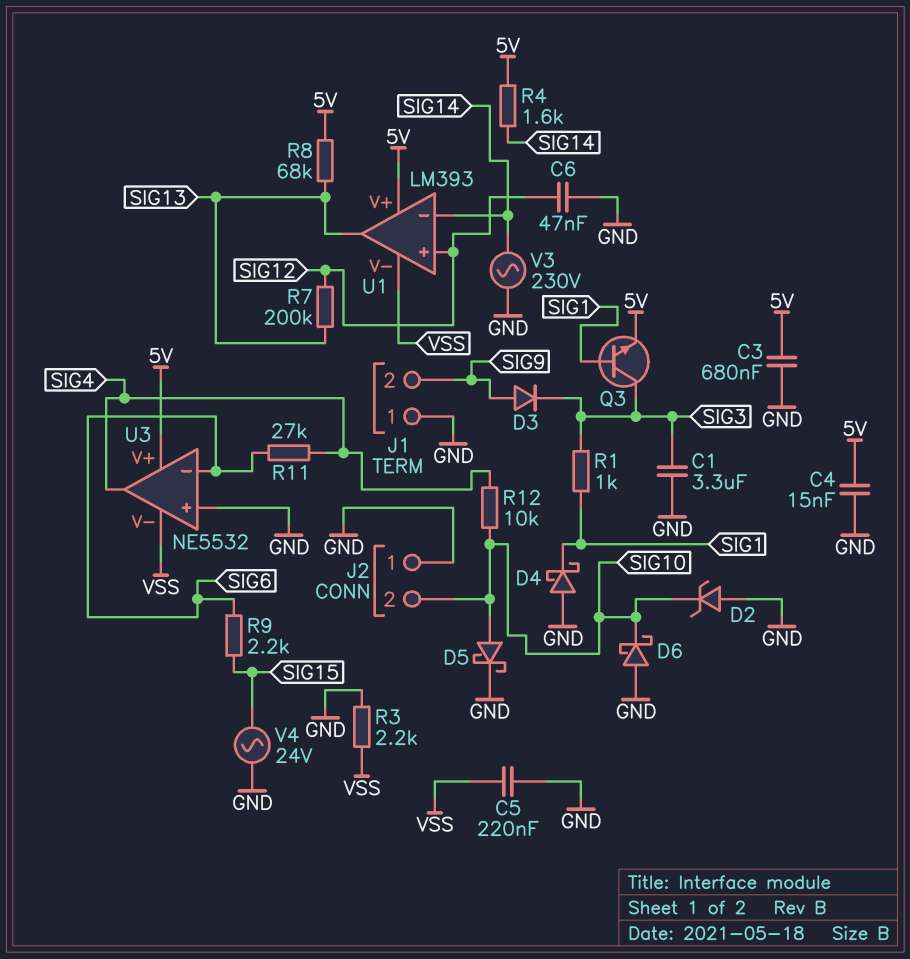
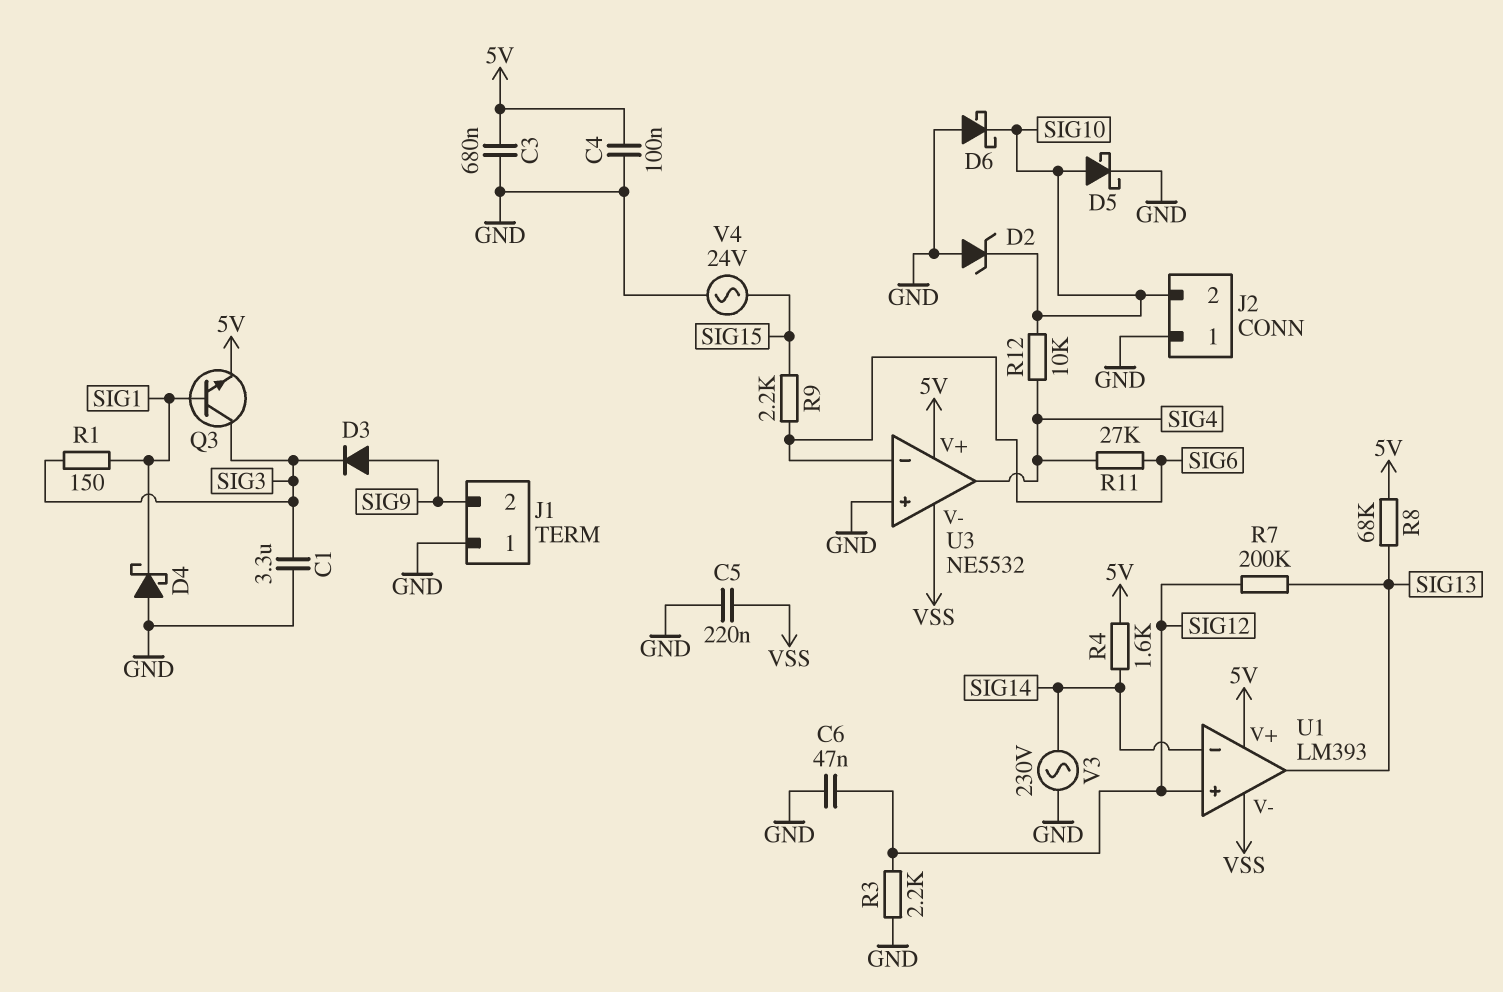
C4: 15nF (5V, GND) -> 100nF (5V, GND)
R1: 1k (SIG1, SIG3) -> 150 (SIG1, SIG3)
R3: 2.2k (GND, VSS) -> 2.2k (GND, SIG12)

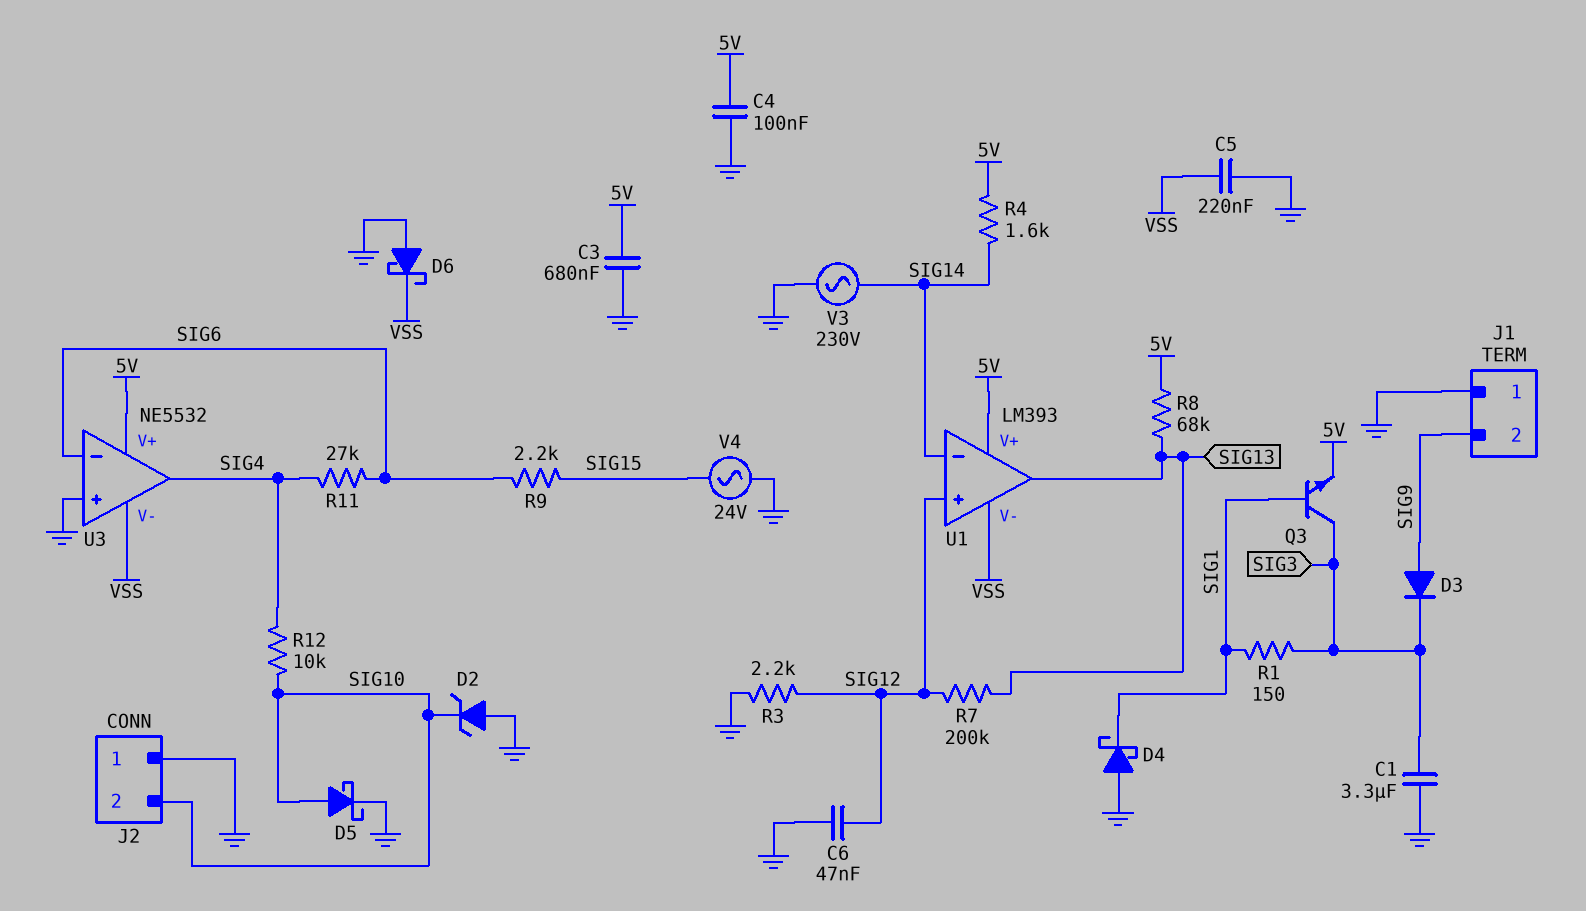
D6: schottky (A GND, K SIG10) -> schottky (A GND, K VSS)

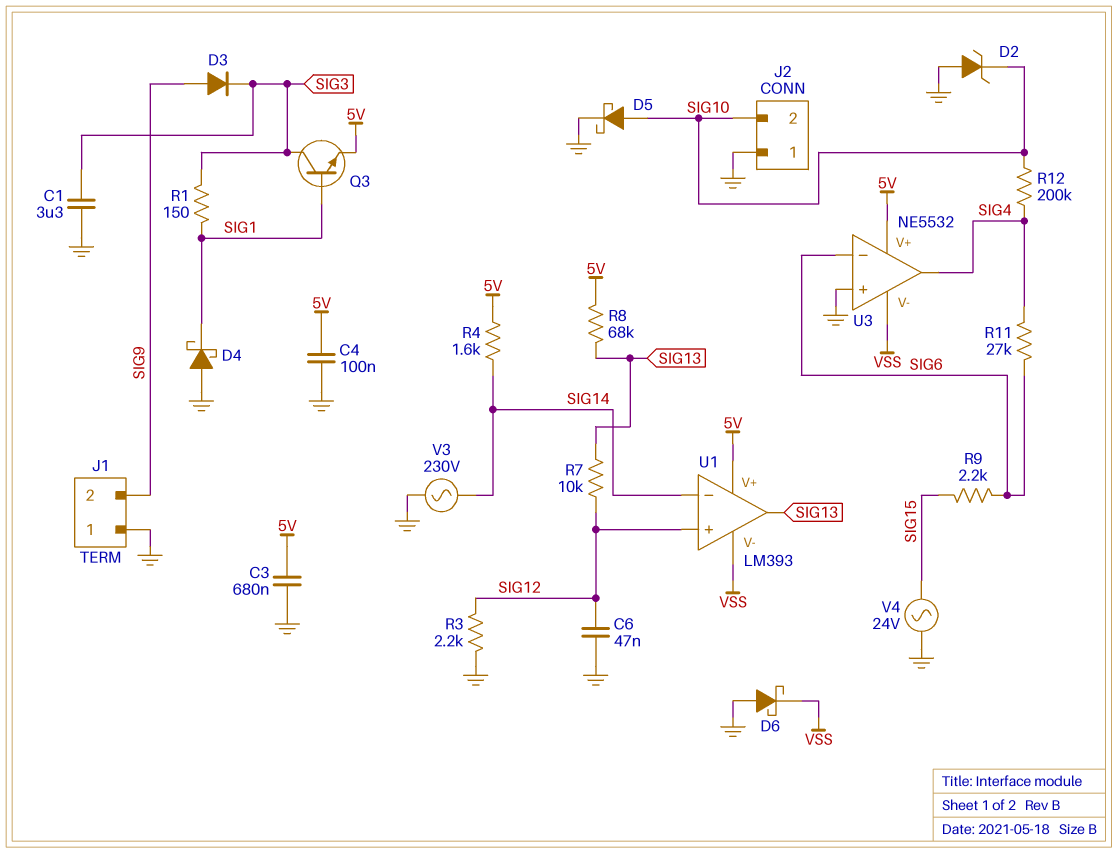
C5: 220nF (GND, VSS) -> none
R7: 200k (SIG12, SIG13) -> 10k (SIG12, SIG13)
R12: 10k (SIG4, SIG10) -> 200k (SIG4, SIG10)

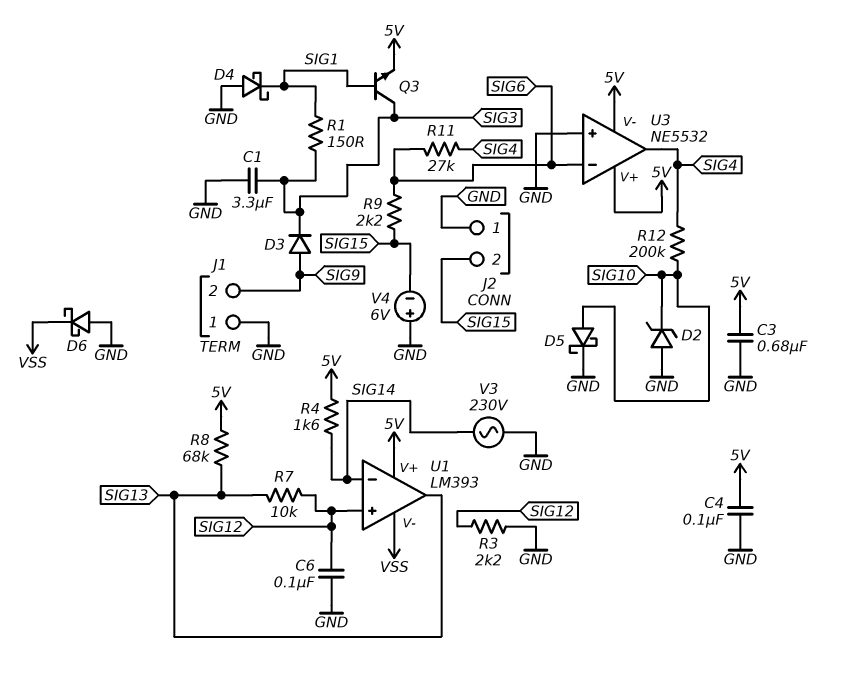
C6: 47nF (GND, SIG12) -> 100nF (GND, SIG12)
J2 pin 2: SIG10 -> SIG15
U3 pin V-: VSS -> 5V
V4: AC 24V (GND, SIG15) -> 6V (plus GND, minus SIG15)

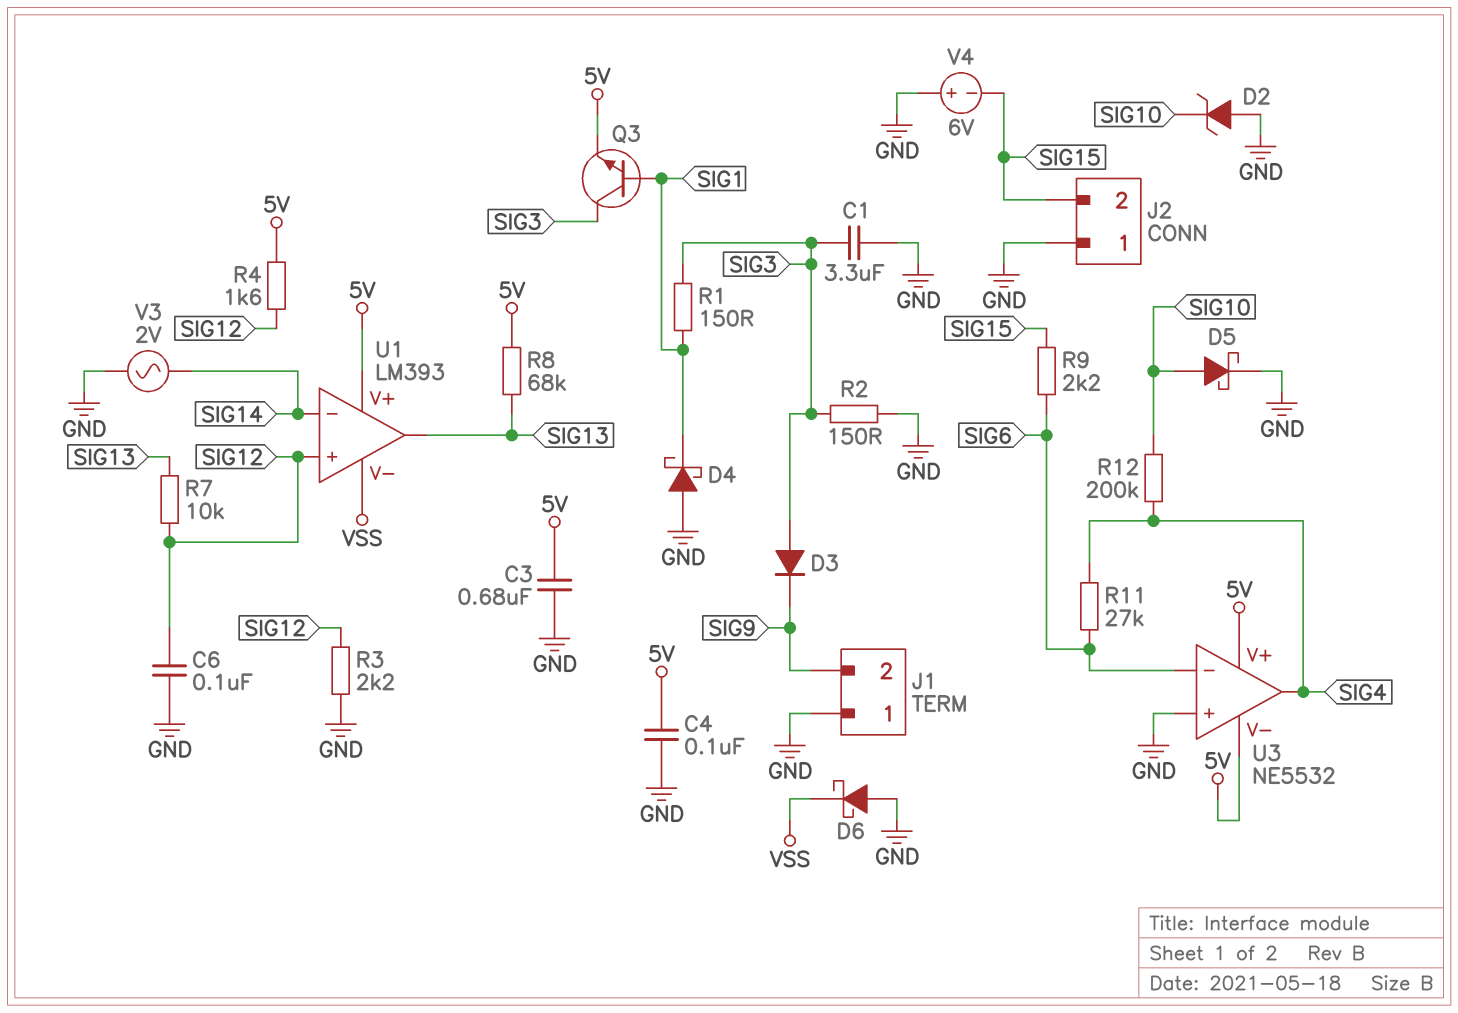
D3: diode (A SIG9, K SIG3) -> diode (A SIG3, K SIG9)
R2: none -> 150 (GND, SIG3)
R4: 1.6k (5V, SIG14) -> 1.6k (5V, SIG12)
V3: AC 230V (GND, SIG14) -> AC 2V (GND, SIG14)

